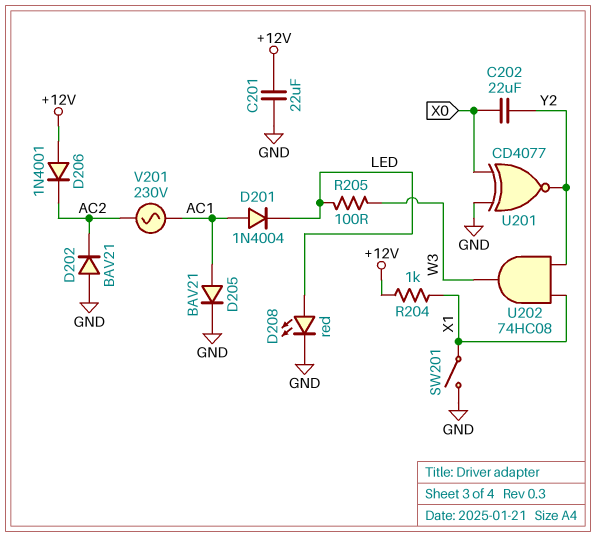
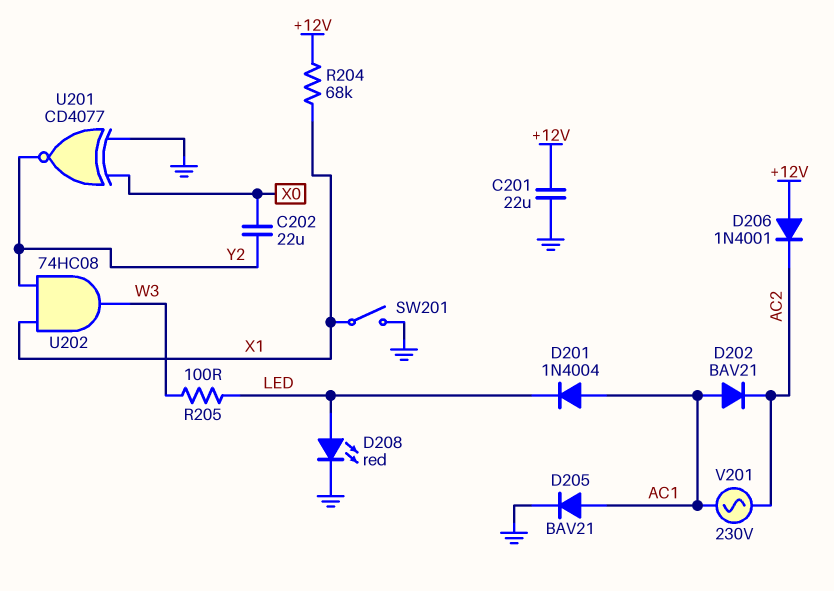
D202: diode BAV21 (A GND, K AC2) -> diode BAV21 (A AC1, K AC2)
R204: 1k (+12V, X1) -> 68k (+12V, X1)

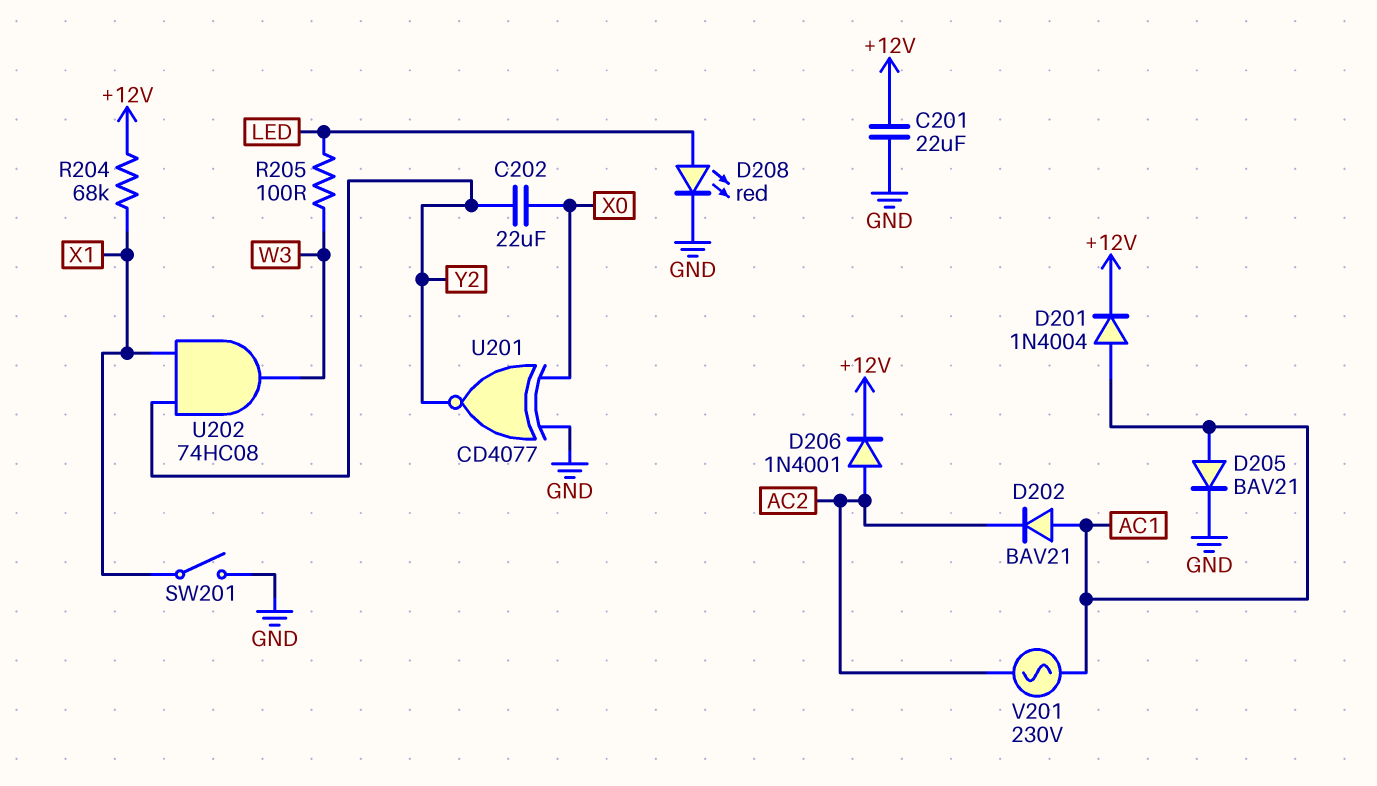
D201: diode 1N4004 (A AC1, K LED) -> diode 1N4004 (A AC1, K +12V)
D206: diode 1N4001 (A +12V, K AC2) -> diode 1N4001 (A AC2, K +12V)

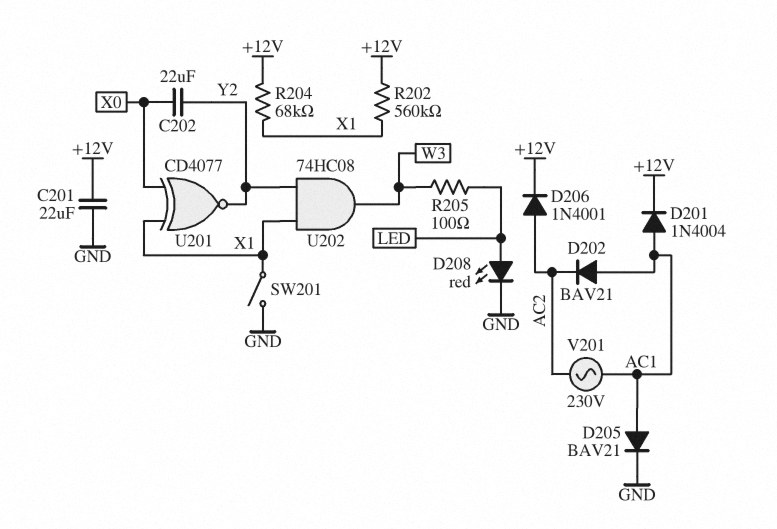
R202: none -> 560k (+12V, X1)
U201: XNOR CD4077 (in GND, in X0, out Y2) -> XNOR CD4077 (in X0, in X1, out Y2)

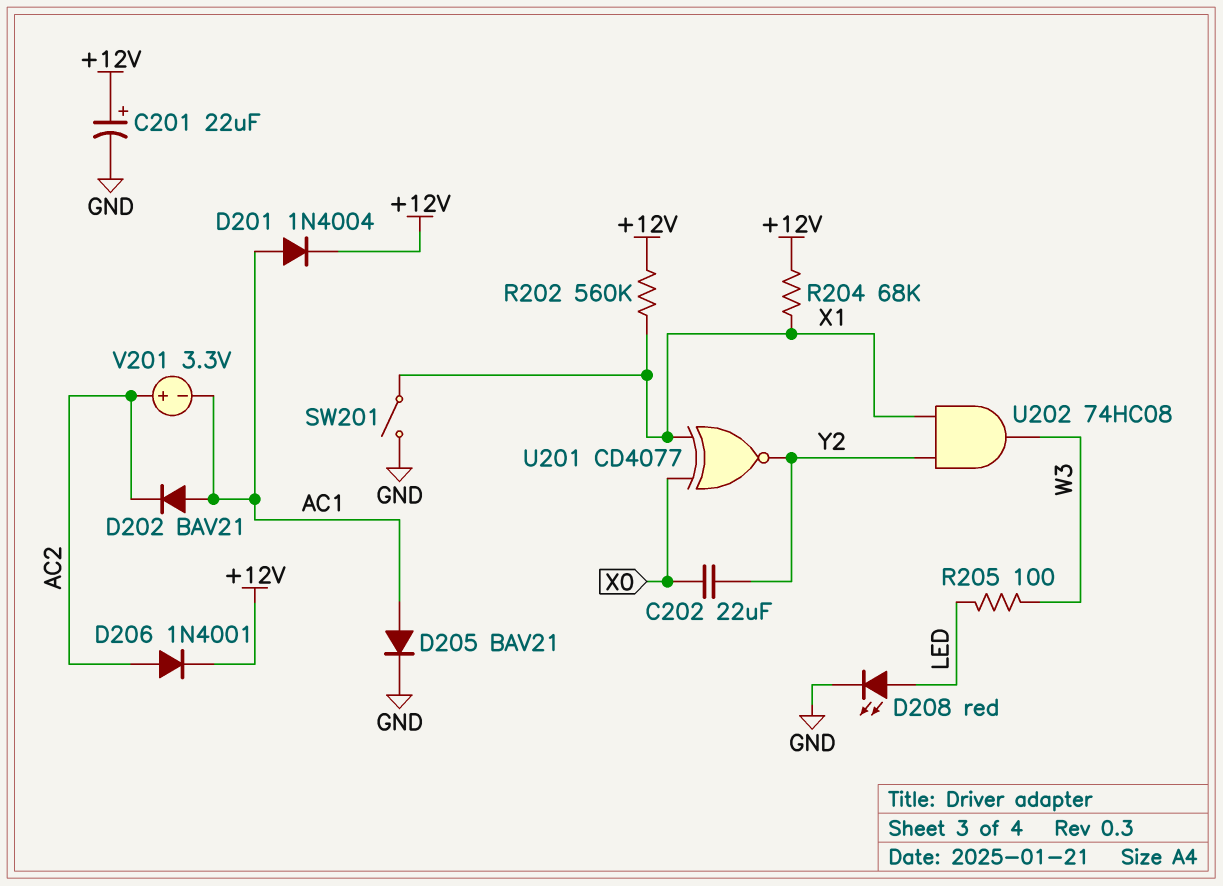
C201: 22uF (+12V, GND) -> 22uF (plus +12V, minus GND)
V201: AC 230V (AC1, AC2) -> 3.3V (plus AC2, minus AC1)

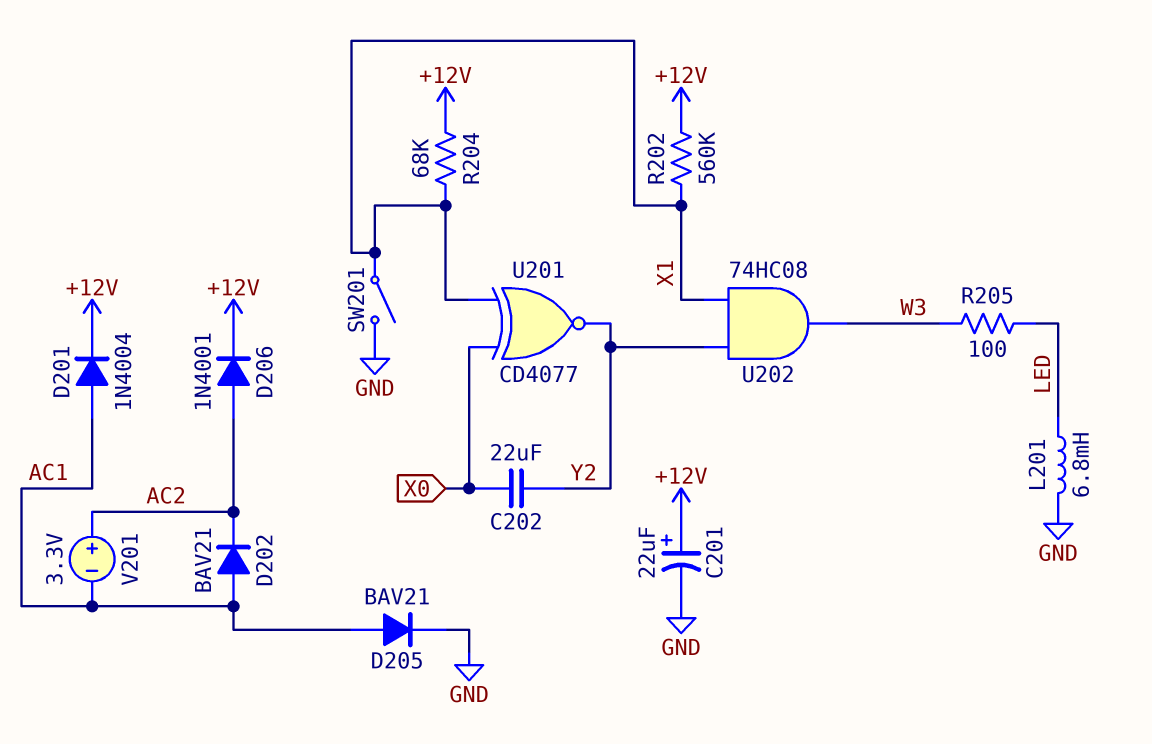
D208: LED red (A LED, K GND) -> none
L201: none -> 6.8mH (GND, LED)

